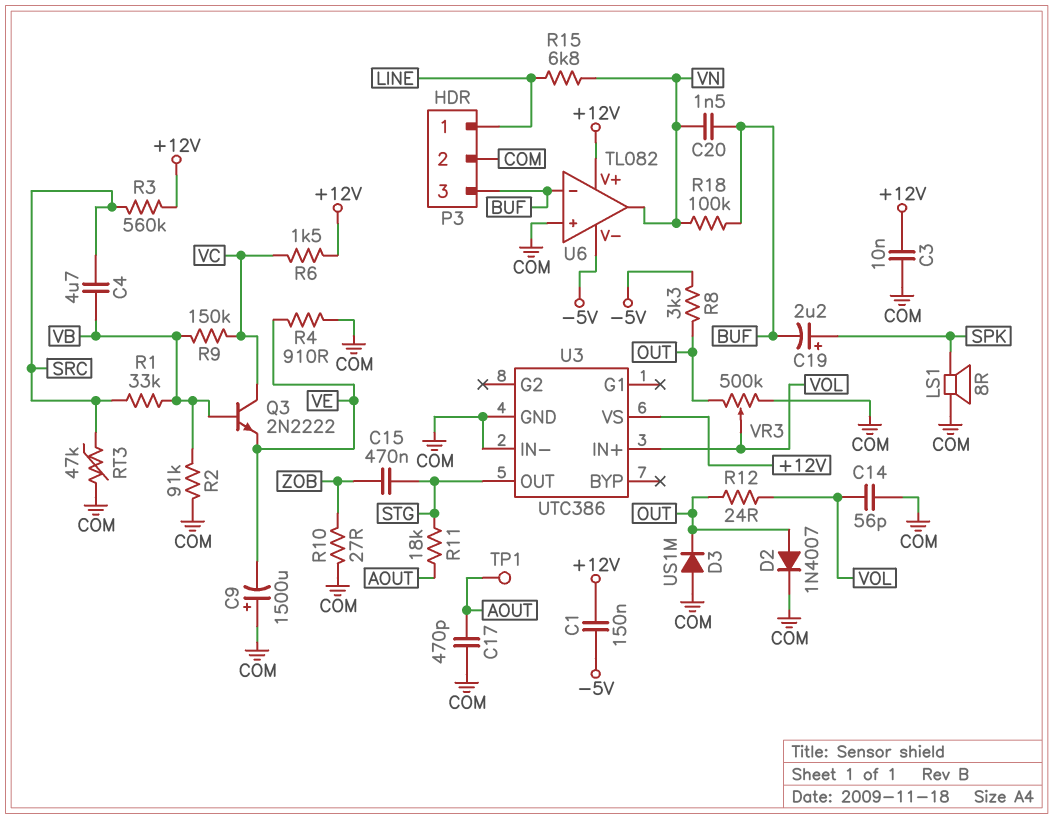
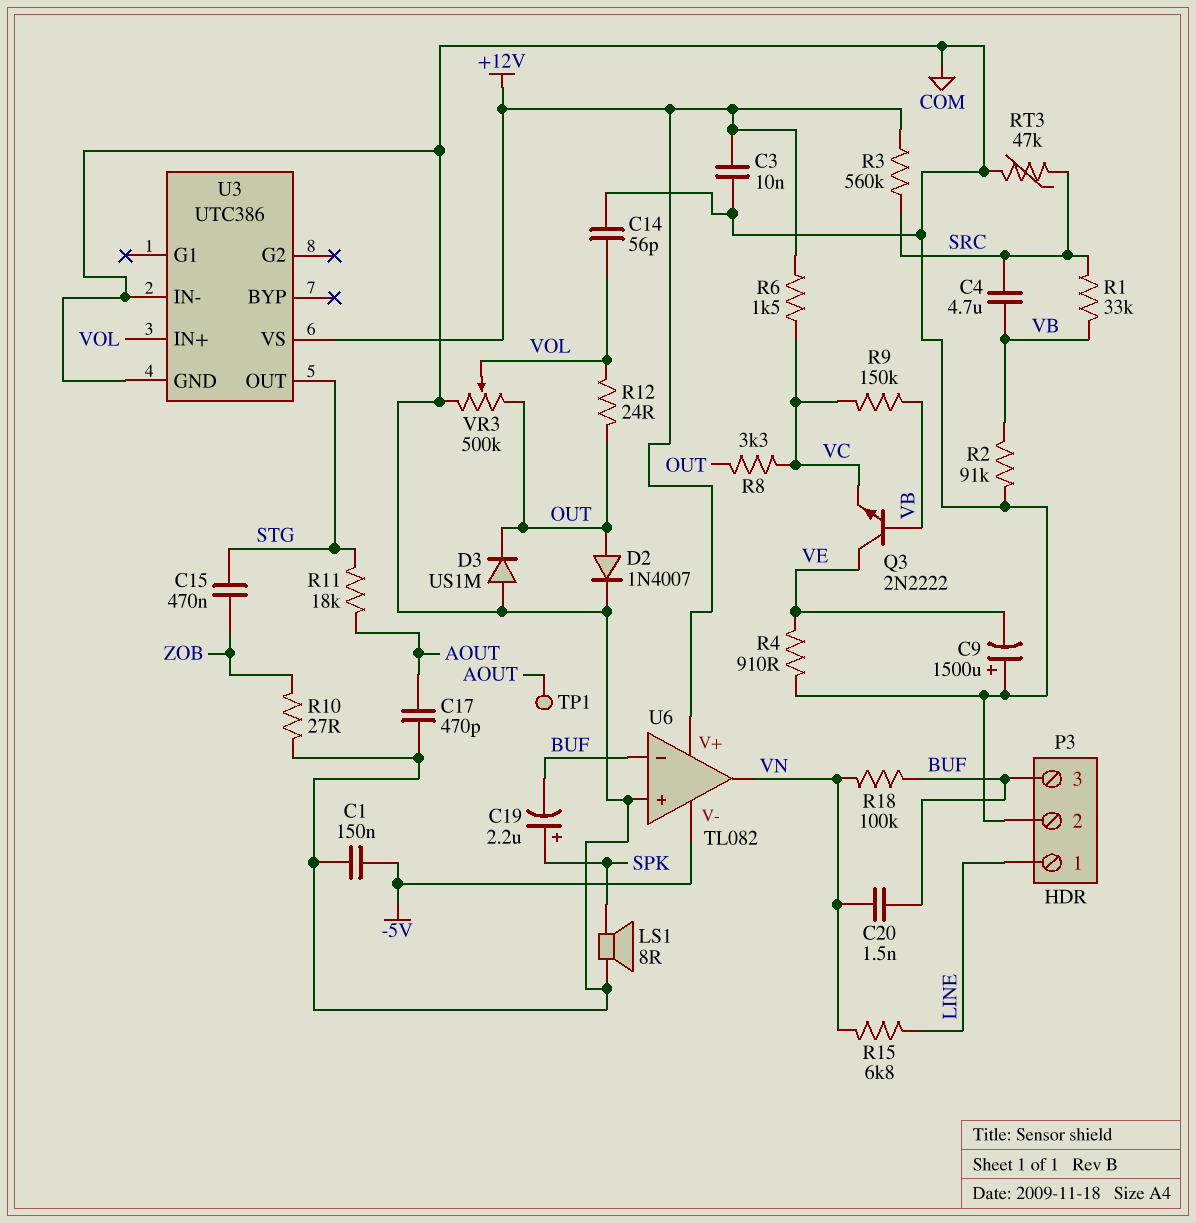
C1: 150nF (+12V, -5V) -> 150nF (-5V, COM)
Q3: NPN 2N2222 (B VB, C VC, E VE) -> NPN 2N2222 (B VB, C VE, E VC)
R8: 3.3k (-5V, OUT) -> 3.3k (OUT, VC)

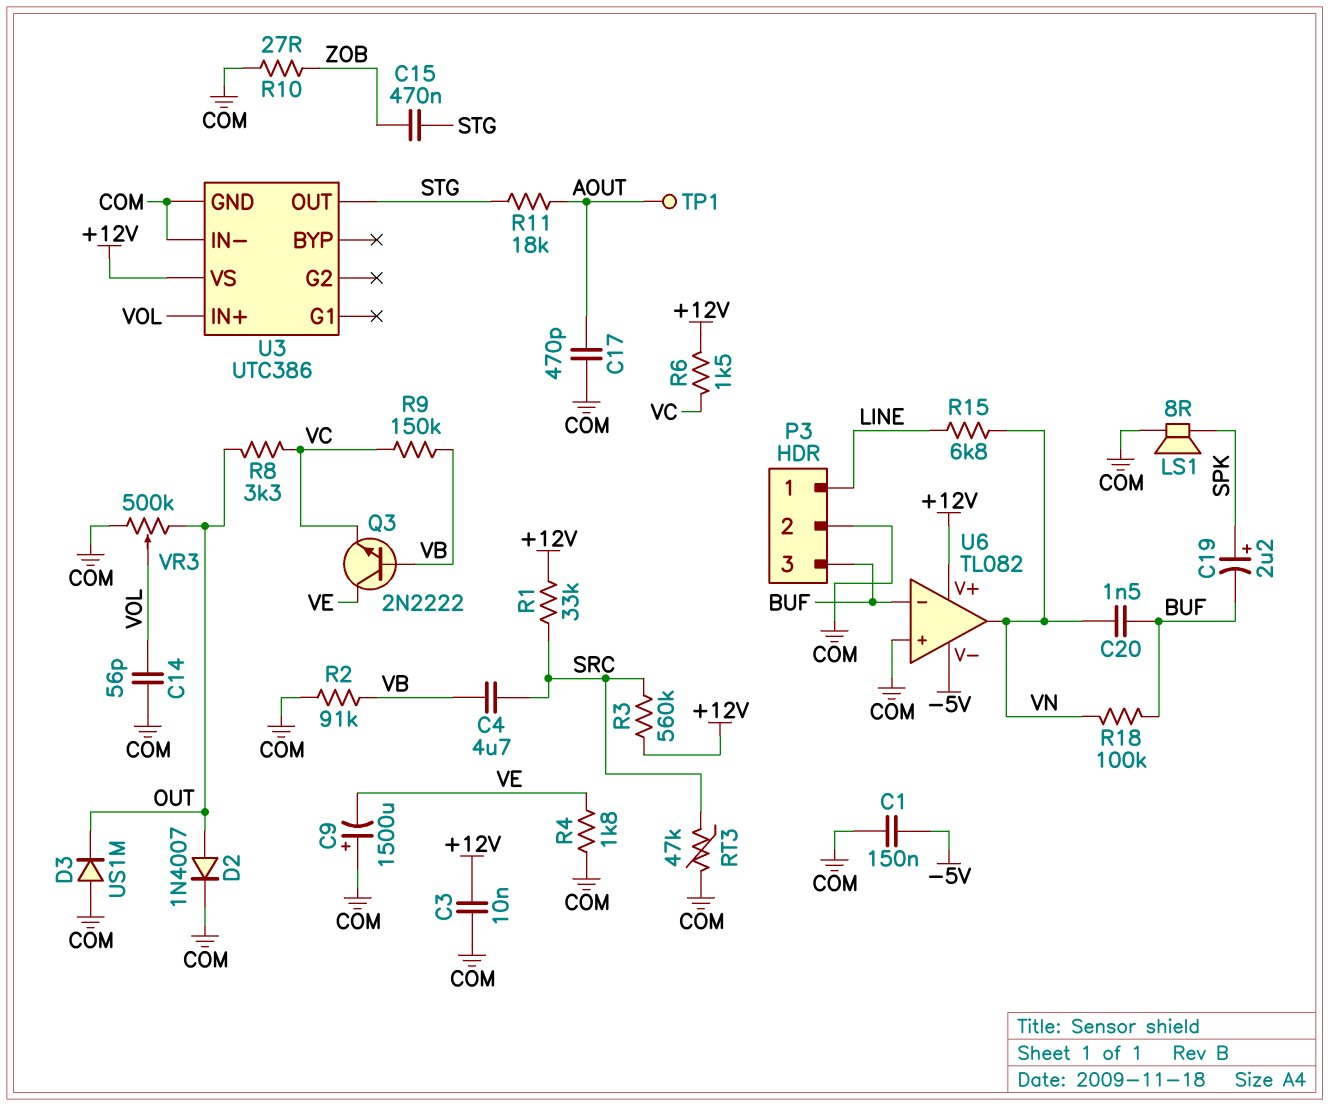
R1: 33k (SRC, VB) -> 33k (+12V, SRC)
R4: 910 (COM, VE) -> 1.8k (COM, VE)
R12: 24 (OUT, VOL) -> none

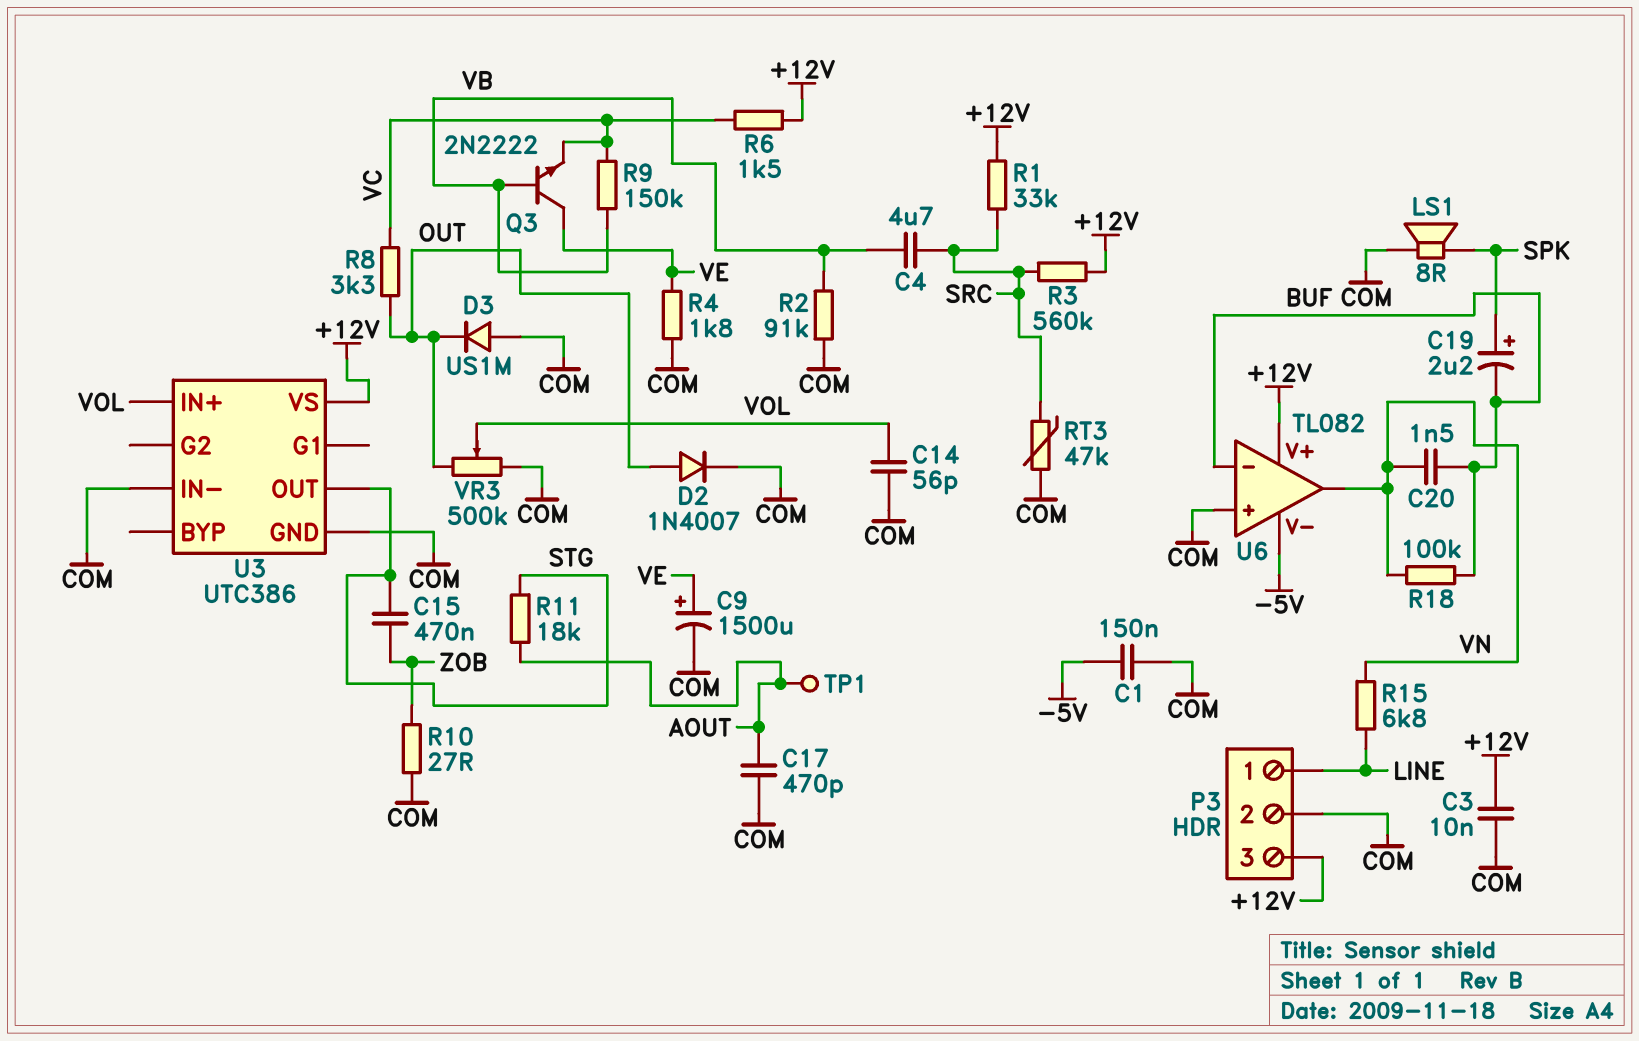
C9: 1500uF (plus COM, minus VE) -> 1500uF (plus VE, minus COM)
P3 pin 3: BUF -> +12V

